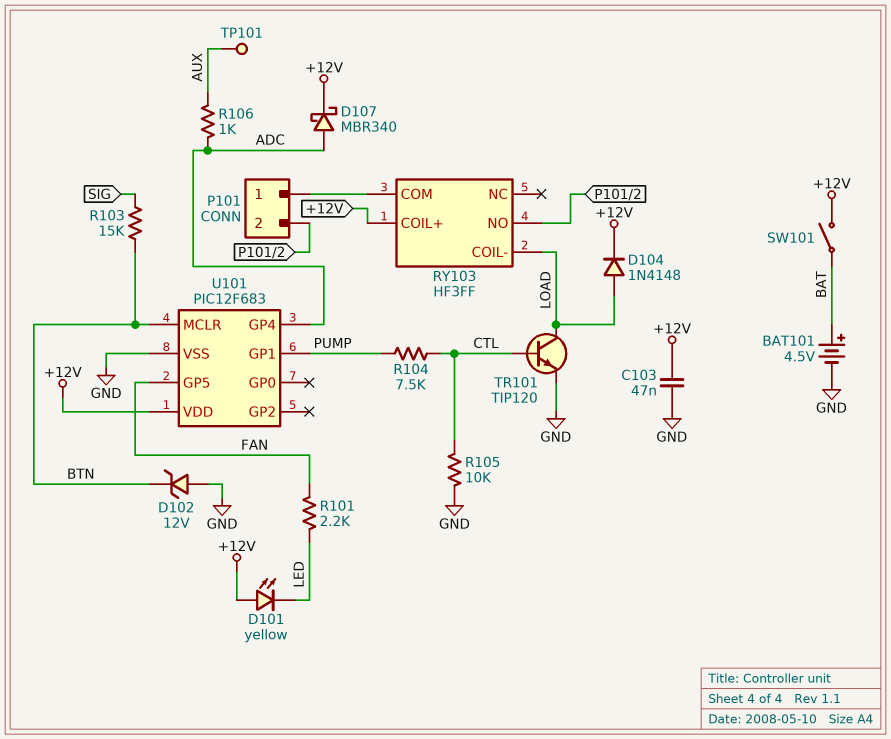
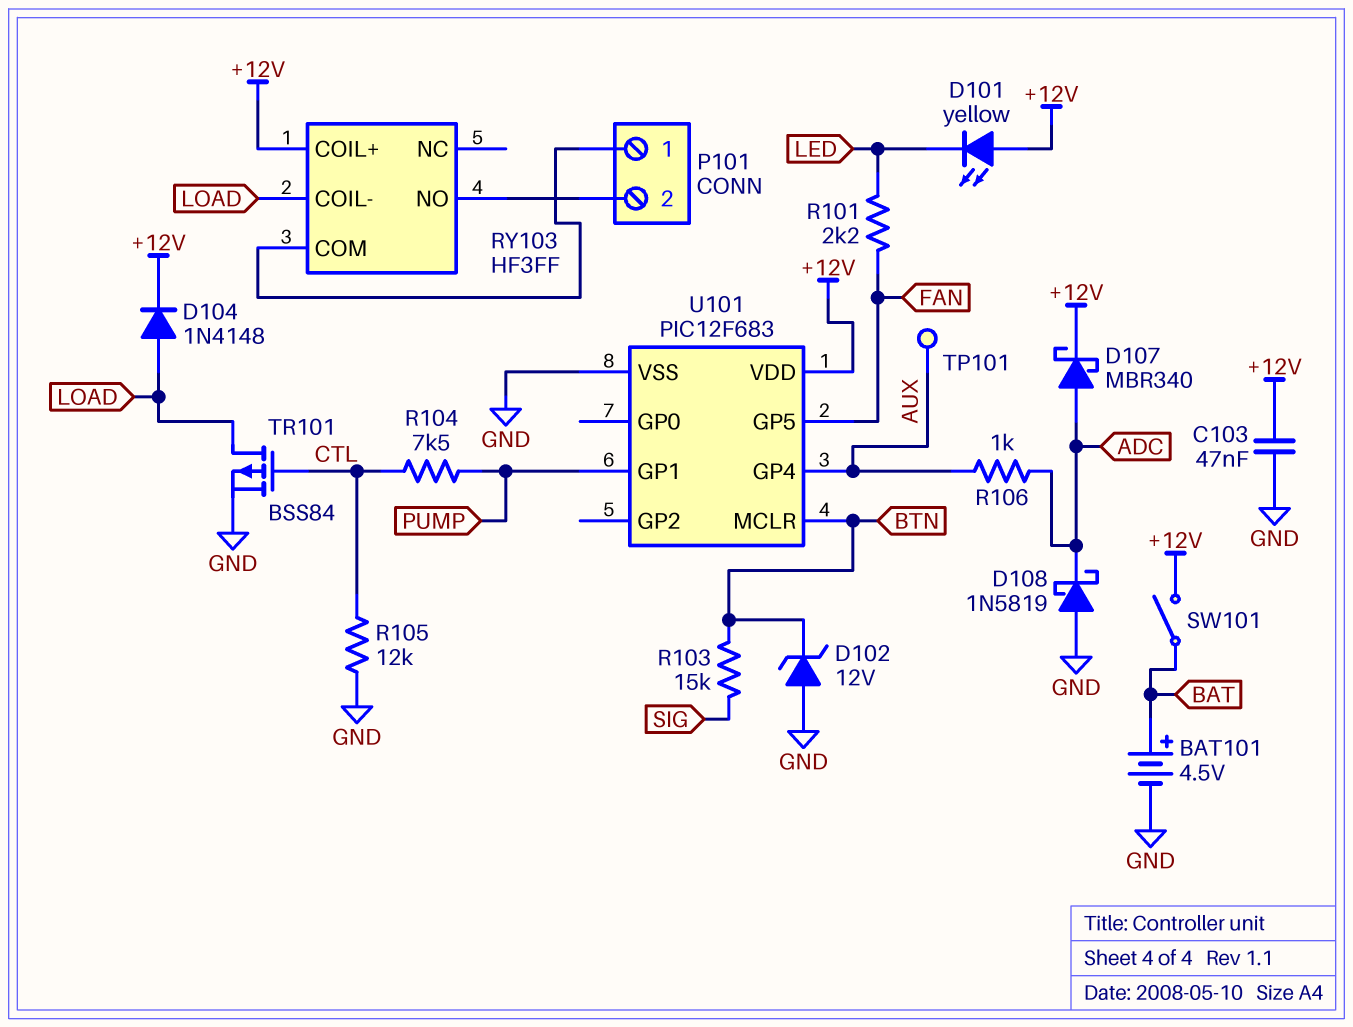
D108: none -> schottky 1N5819 (A GND, K ADC)
R105: 10k (CTL, GND) -> 12k (CTL, GND)
TR101: NPN TIP120 (B CTL, C LOAD, E GND) -> PMOS BSS84 (G CTL, D LOAD, S GND)
U101 pin GP4: ADC -> AUX

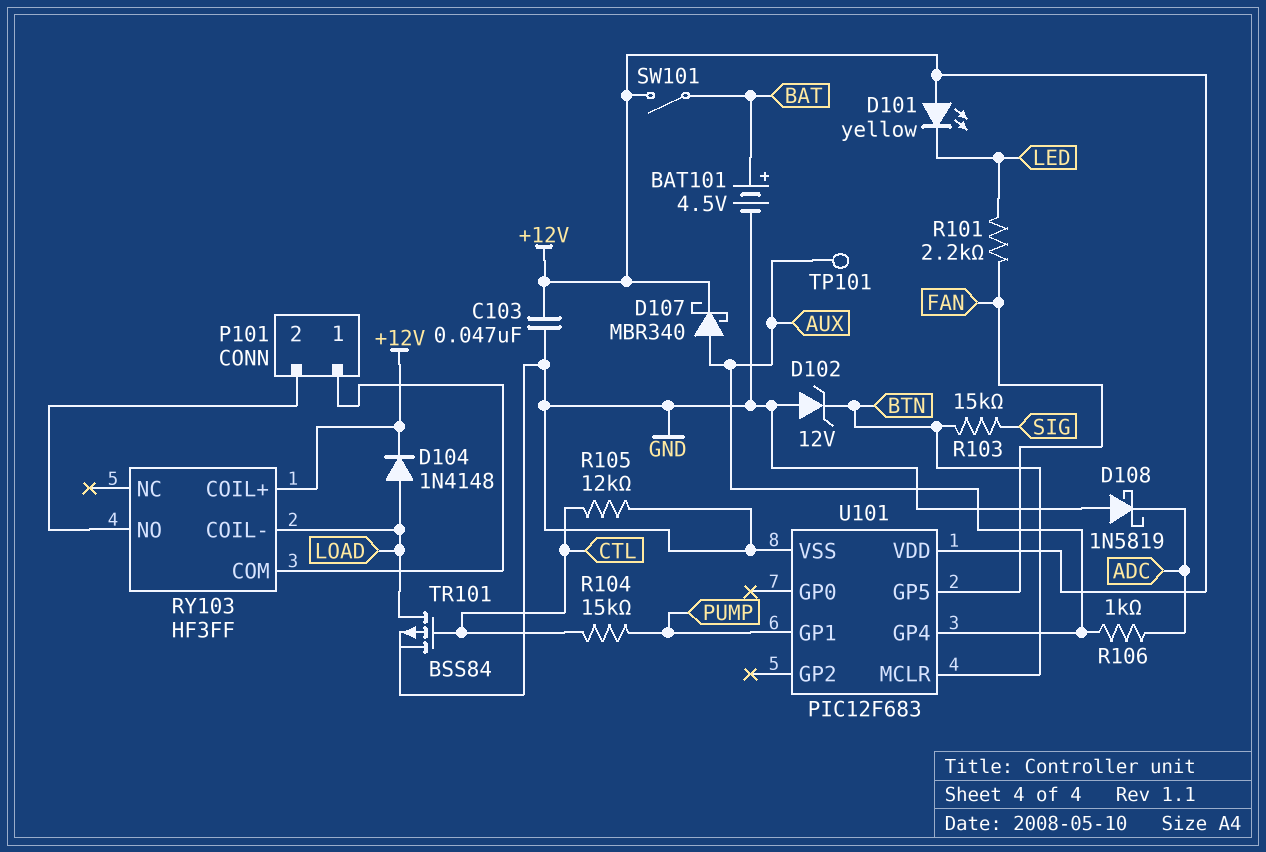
D107: schottky MBR340 (A ADC, K +12V) -> schottky MBR340 (A AUX, K +12V)
R104: 7.5k (CTL, PUMP) -> 15k (CTL, PUMP)

